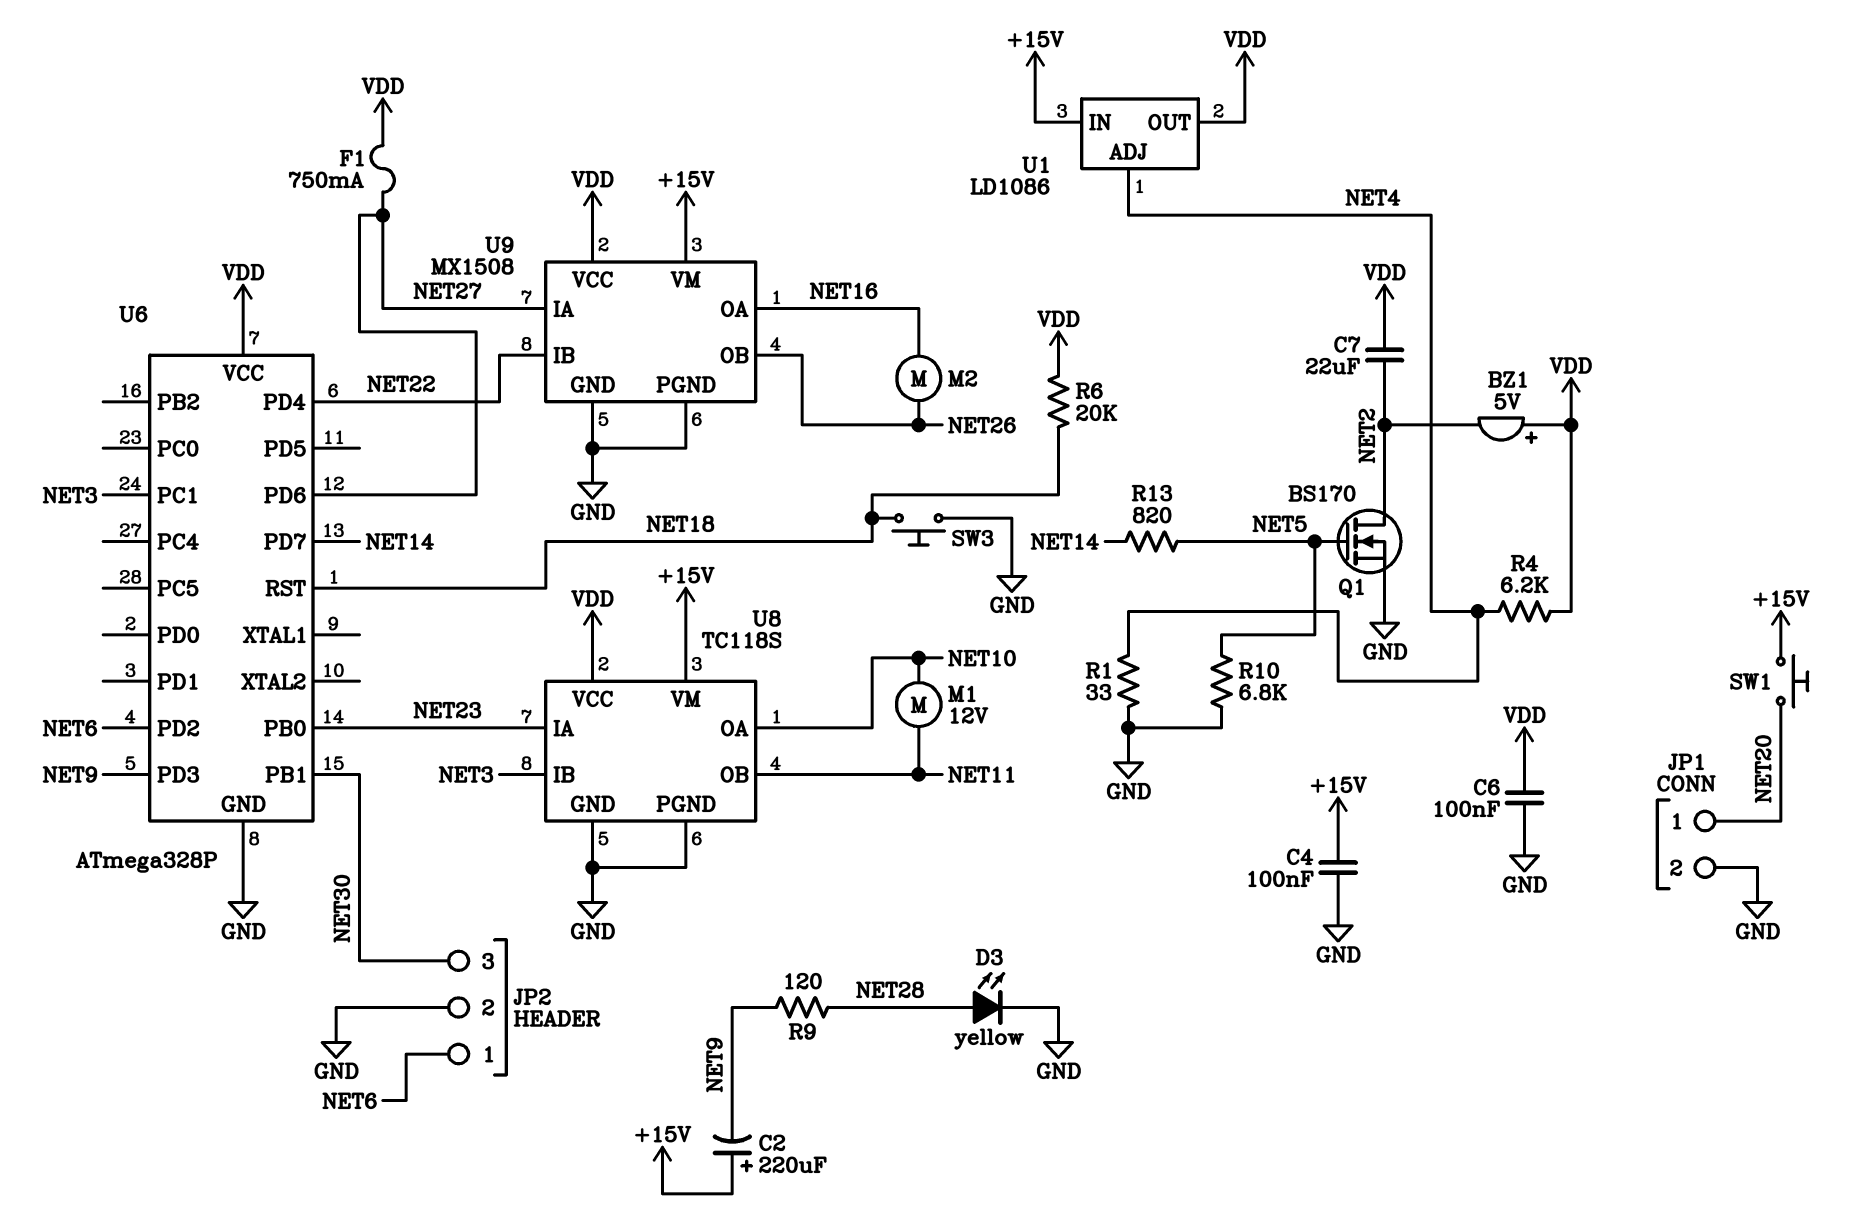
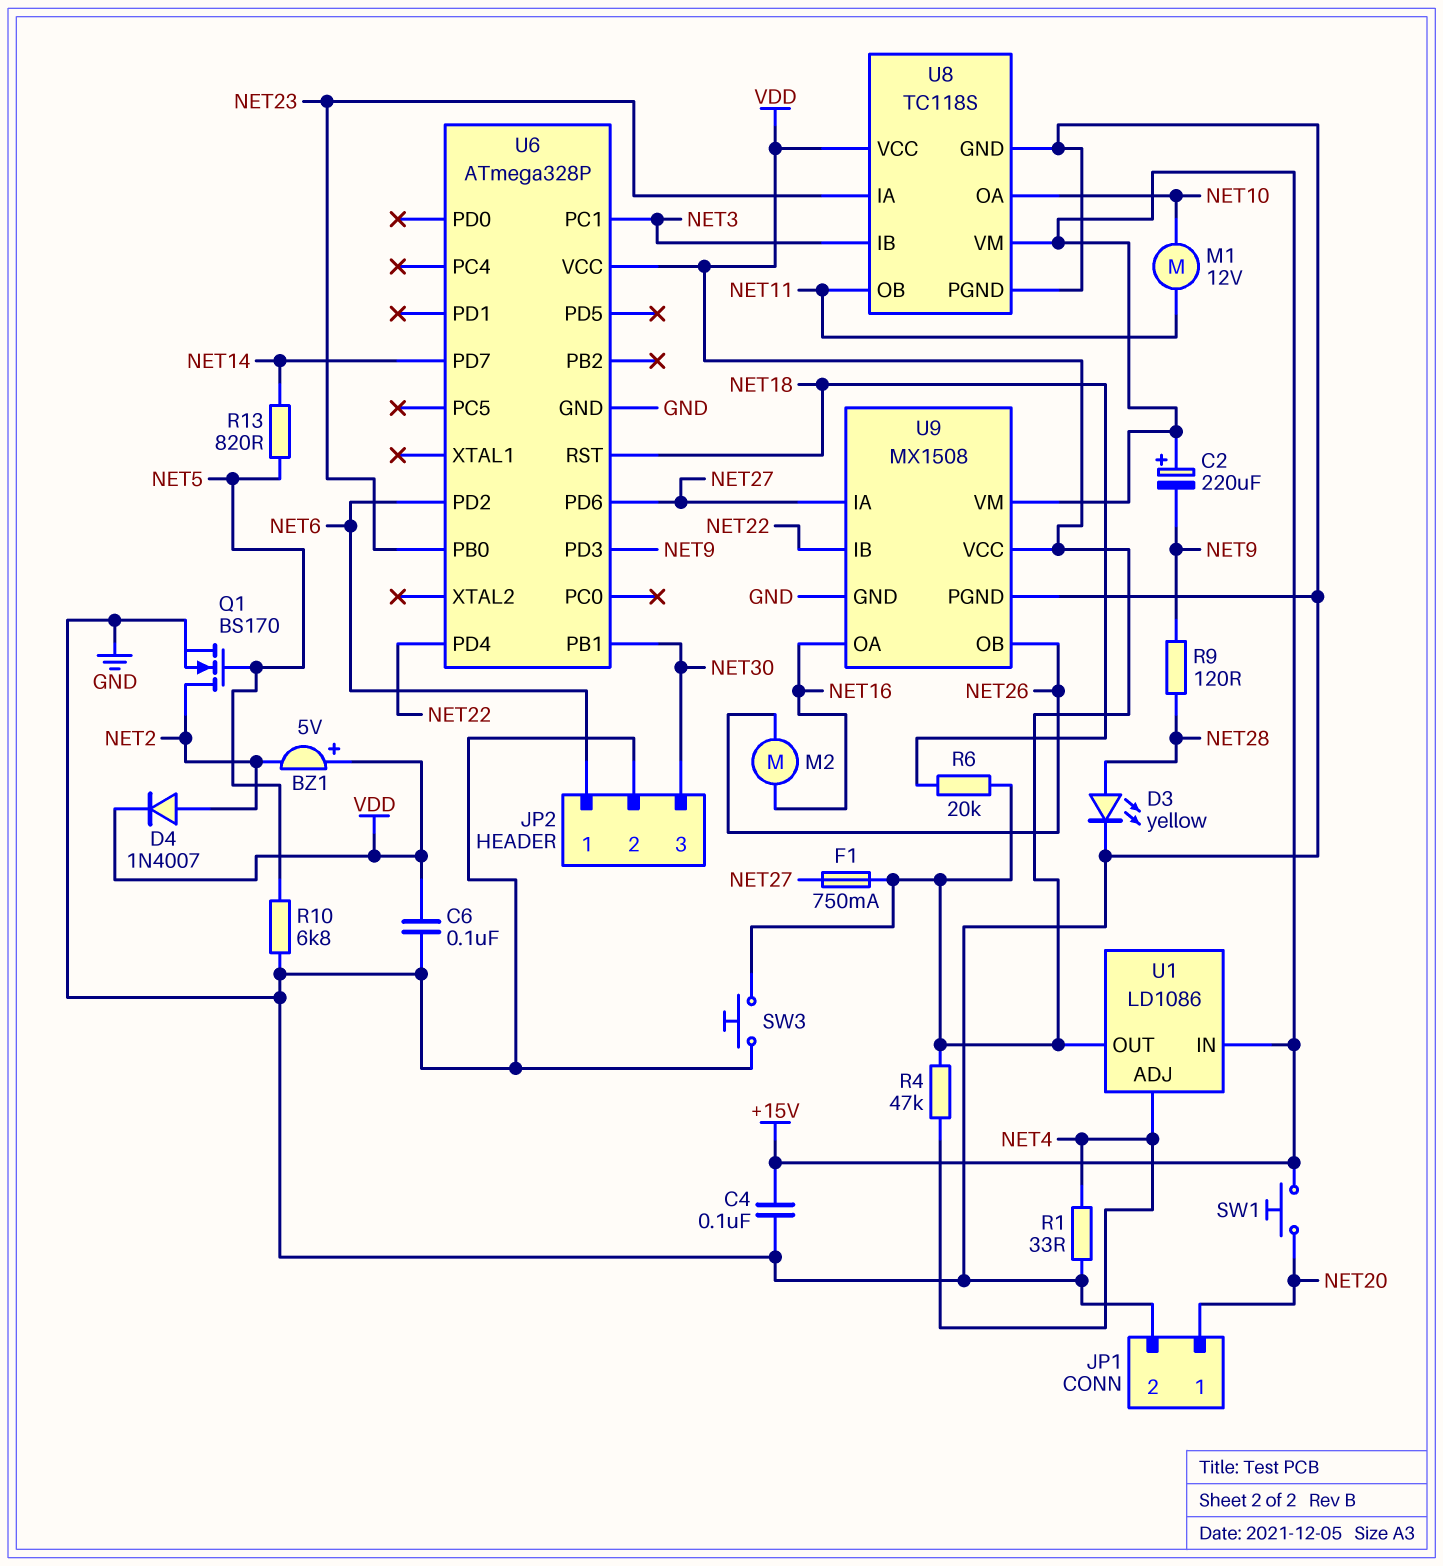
C7: 22uF (NET2, VDD) -> none
D4: none -> diode 1N4007 (A NET2, K VDD)
R4: 6.2k (NET4, VDD) -> 47k (NET4, VDD)
SW3: button (GND, NET18) -> button (GND, VDD)

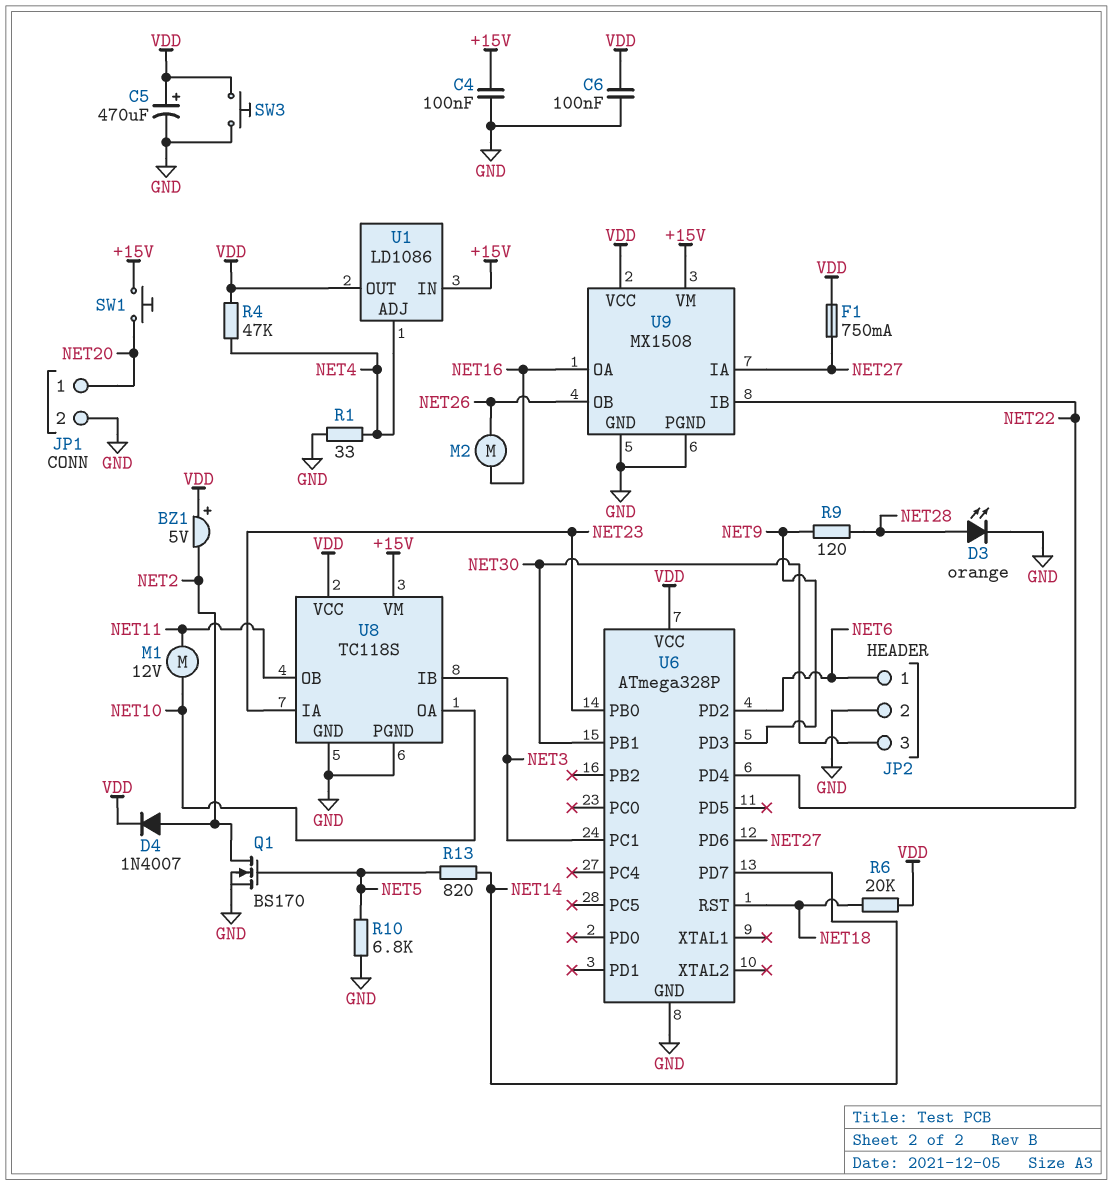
C2: 220uF (plus +15V, minus NET9) -> none
C5: none -> 470uF (plus VDD, minus GND)
D3: LED yellow (A NET28, K GND) -> LED orange (A NET28, K GND)

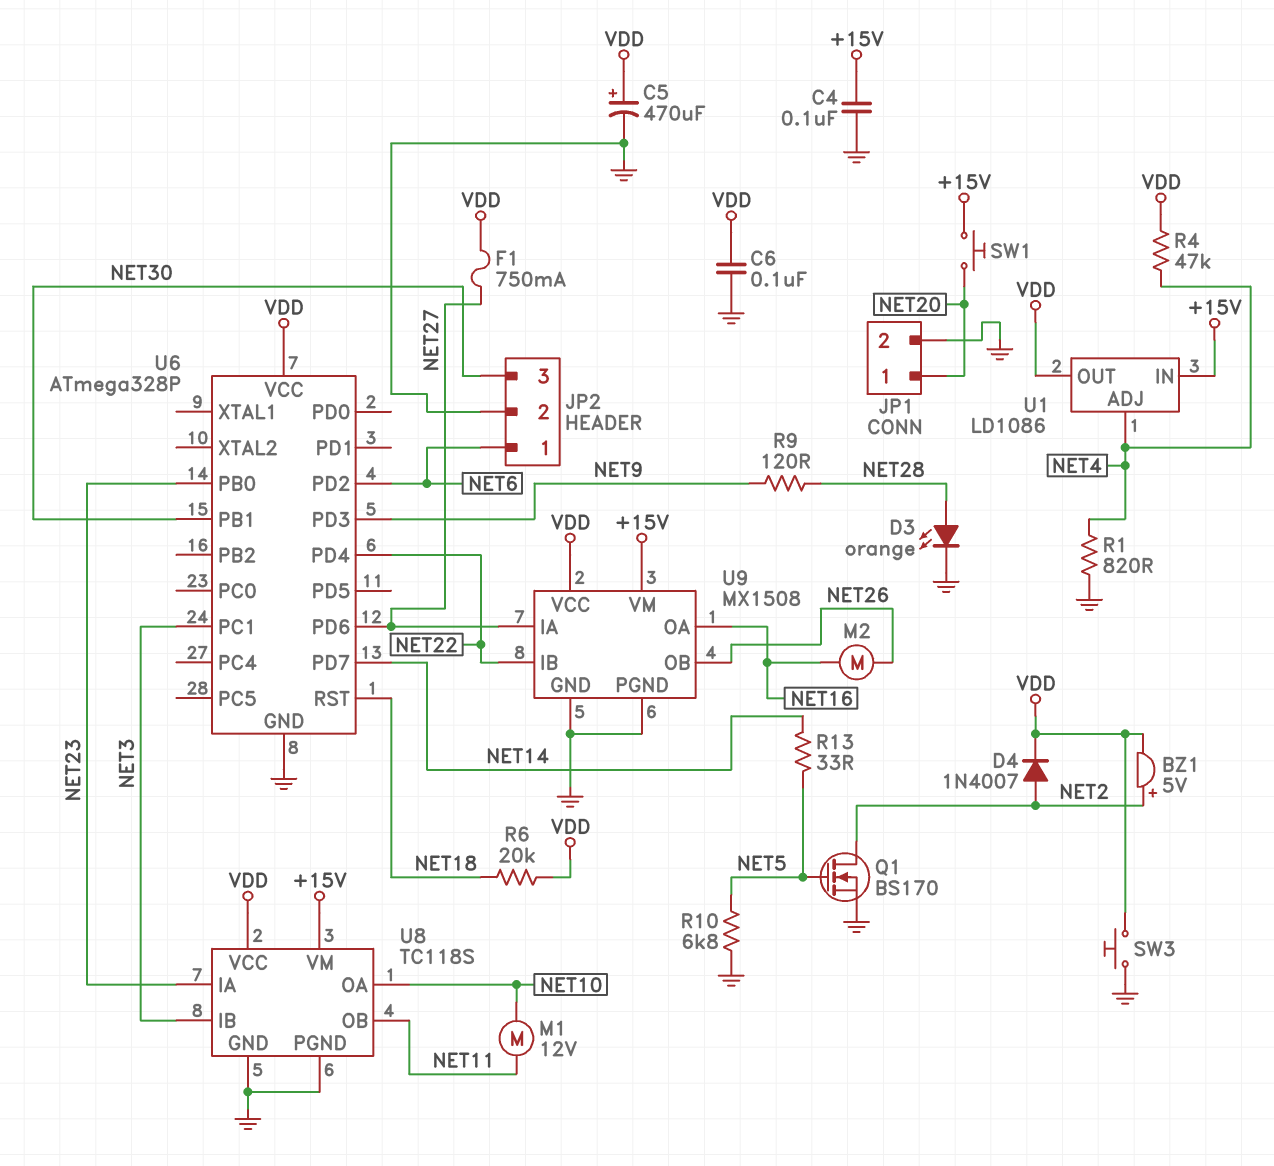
BZ1: buzzer 5V (plus VDD, minus NET2) -> buzzer 5V (plus NET2, minus VDD)
R1: 33 (GND, NET4) -> 820 (GND, NET4)
R13: 820 (NET5, NET14) -> 33 (NET5, NET14)

